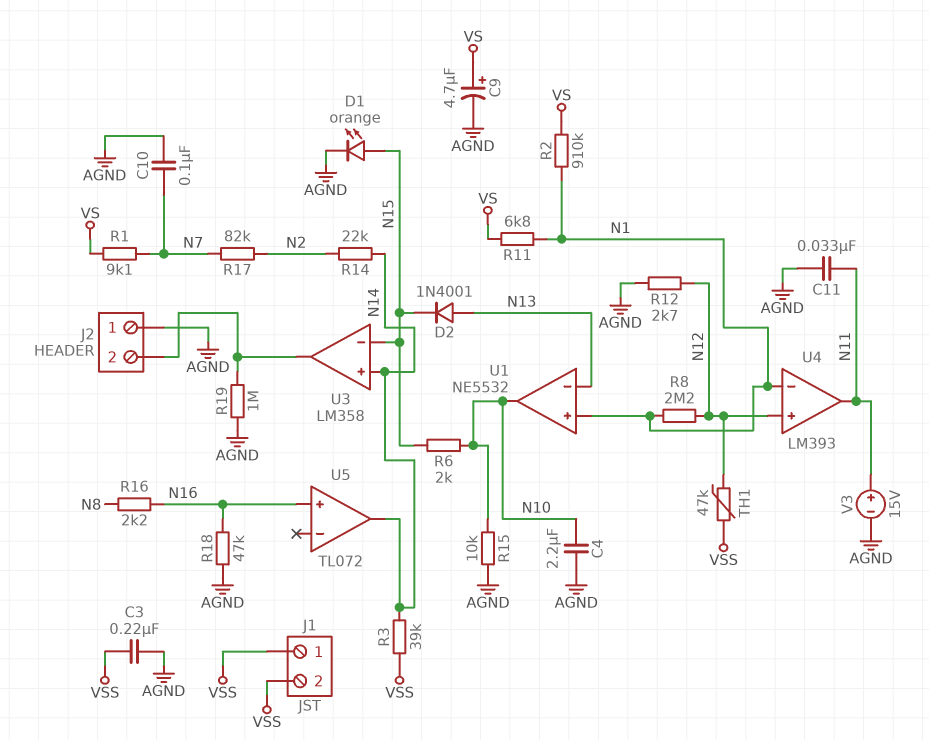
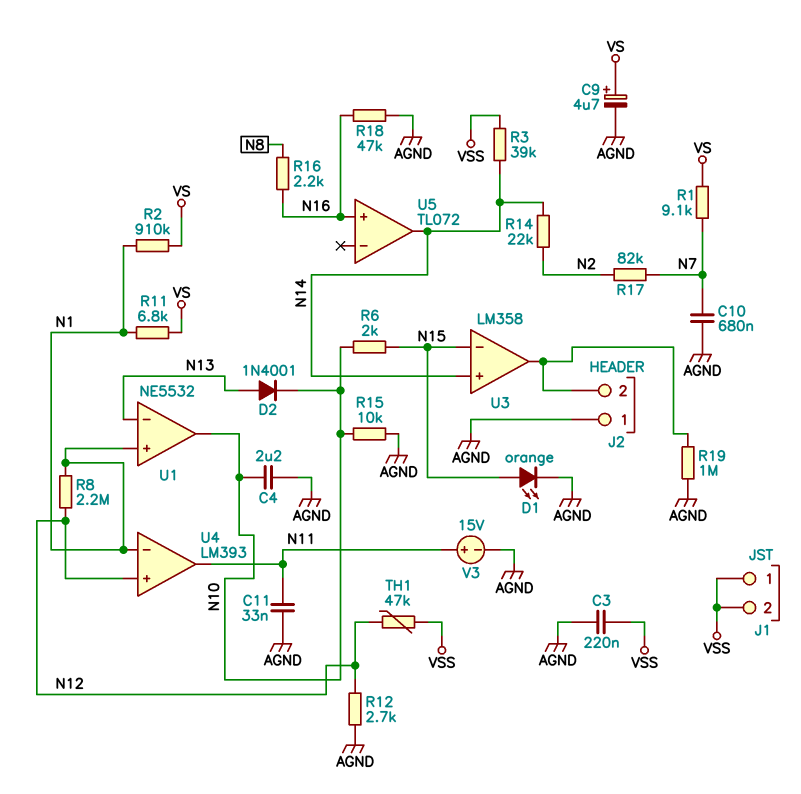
C10: 100nF (AGND, N7) -> 680nF (AGND, N7)
D2: diode 1N4001 (A N13, K N15) -> diode 1N4001 (A N13, K N10)

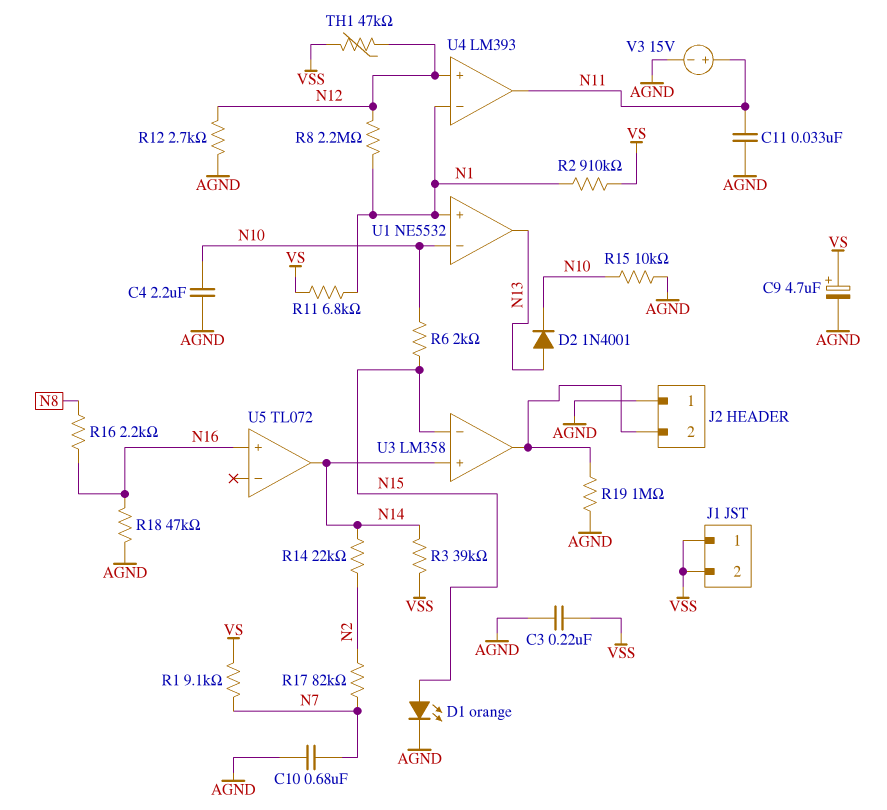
U1 pin in-: N13 -> N10
U1 pin out: N10 -> N13

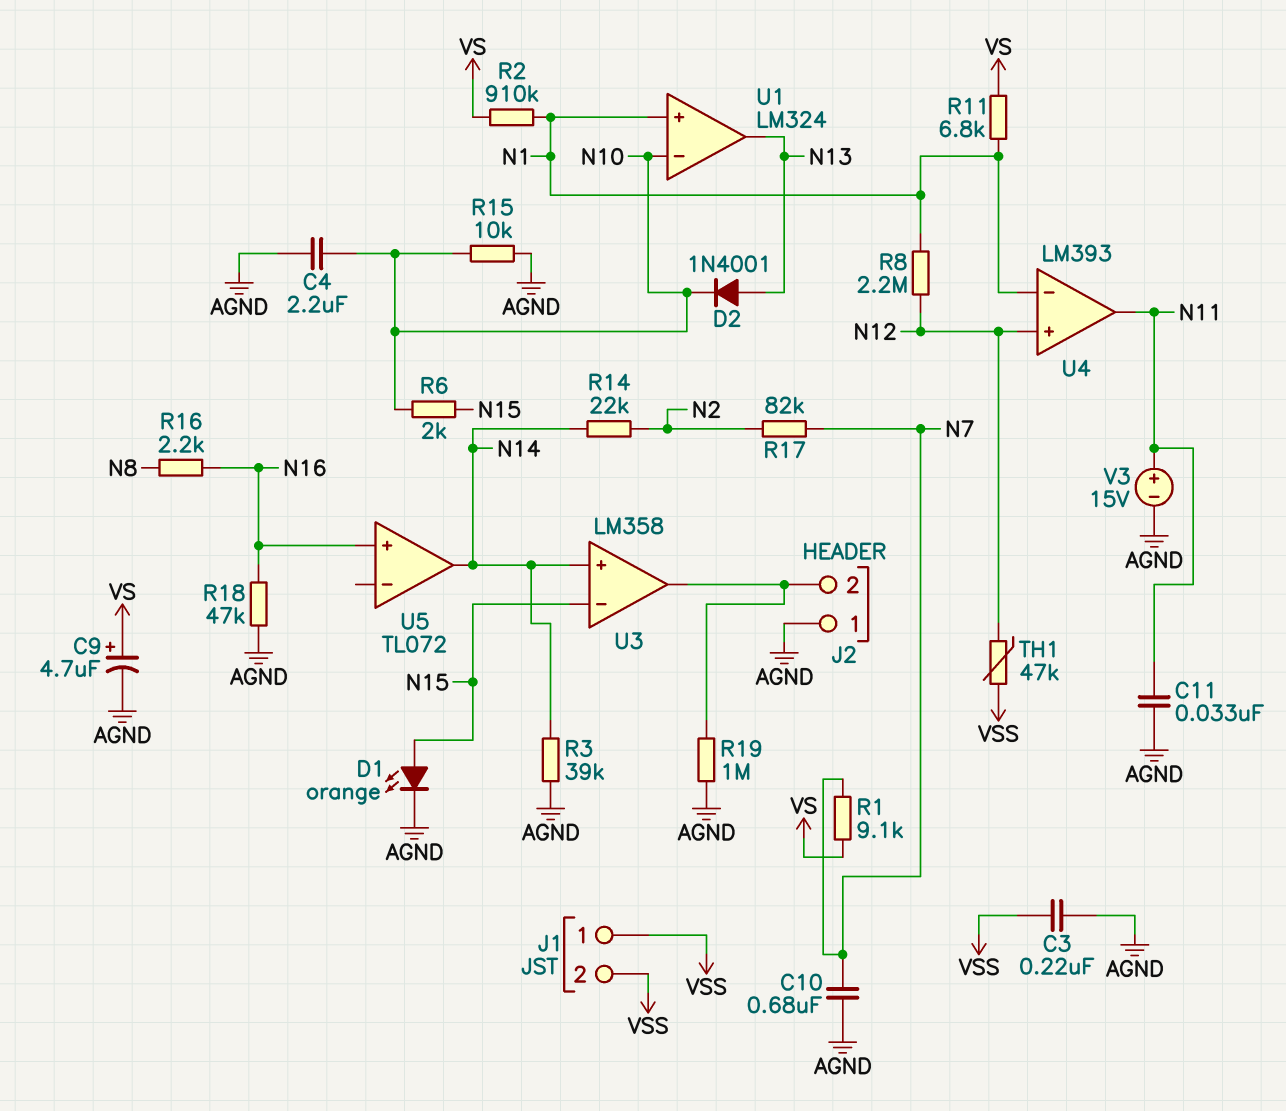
R3: 39k (N14, VSS) -> 39k (AGND, N14)
R12: 2.7k (AGND, N12) -> none
U1: NE5532 -> LM324

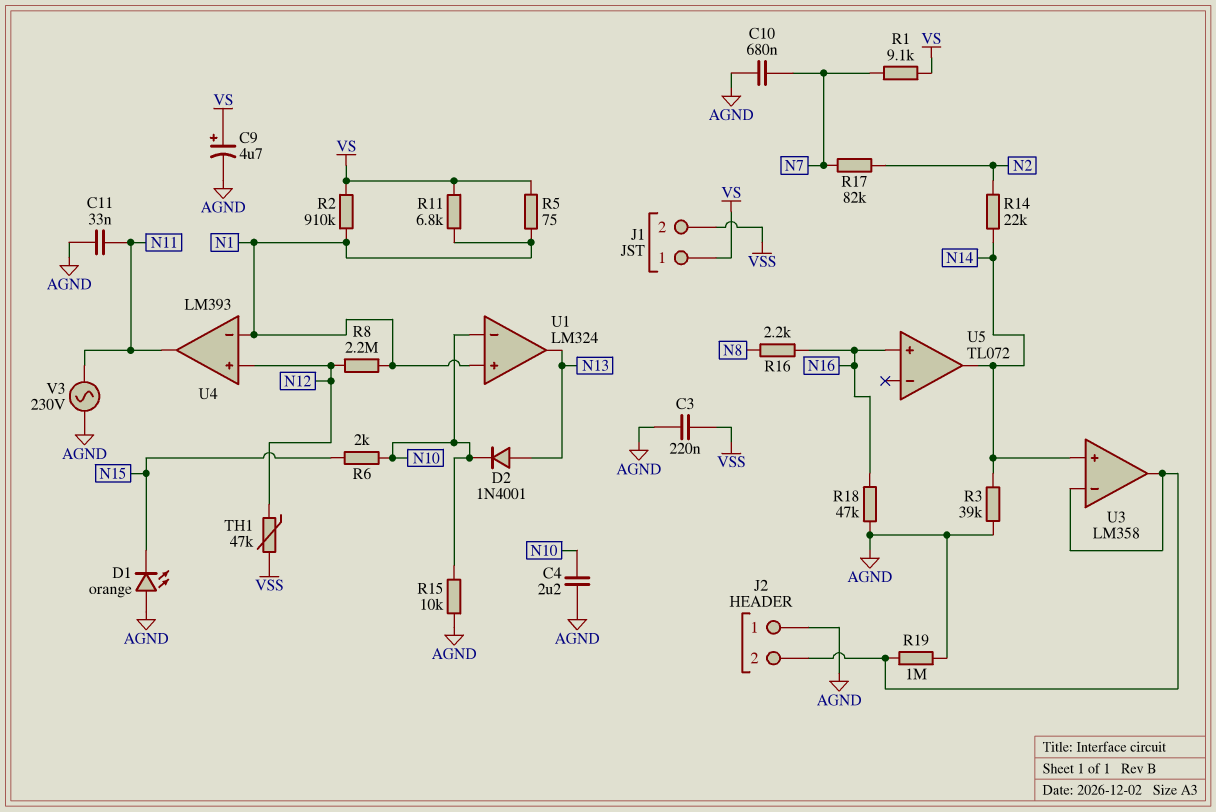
D1: LED orange (A N15, K AGND) -> LED orange (A AGND, K N15)
J1 pin 1: VSS -> VS
R5: none -> 75 (N1, VS)
U3 pin in-: N15 -> J2/2
V3: 15V (plus N11, minus AGND) -> AC 230V (AGND, N11)

